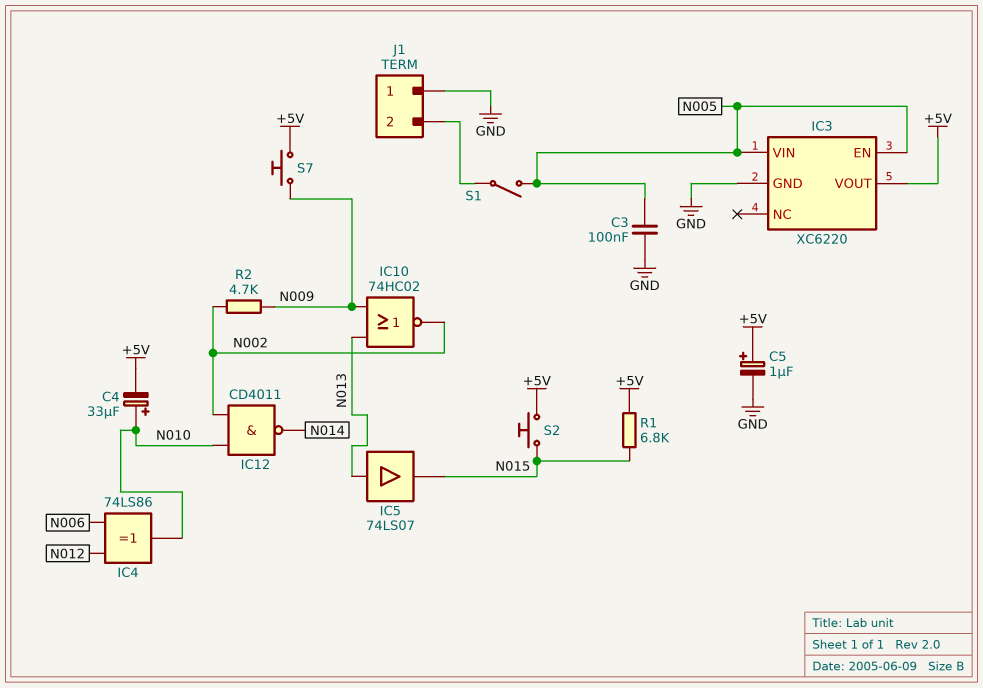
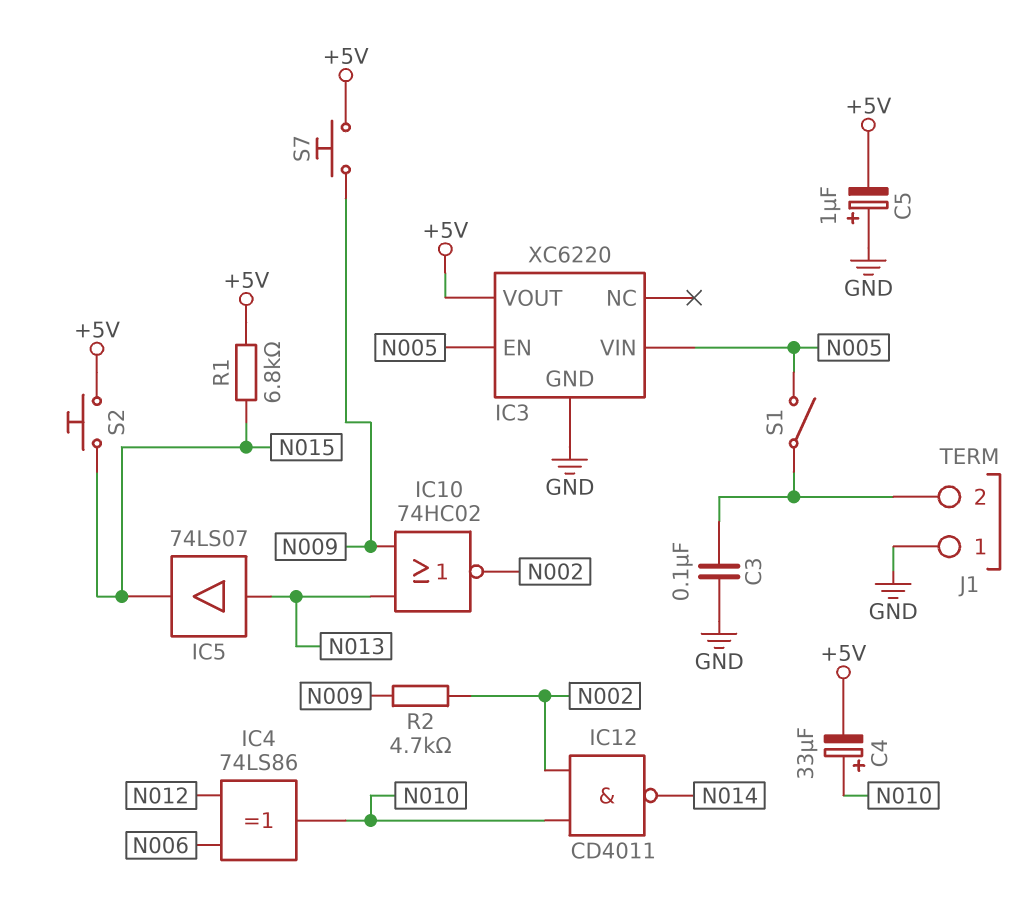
C3: 100nF (GND, N005) -> 100nF (GND, J1/2)
C5: 1uF (plus +5V, minus GND) -> 1uF (plus GND, minus +5V)

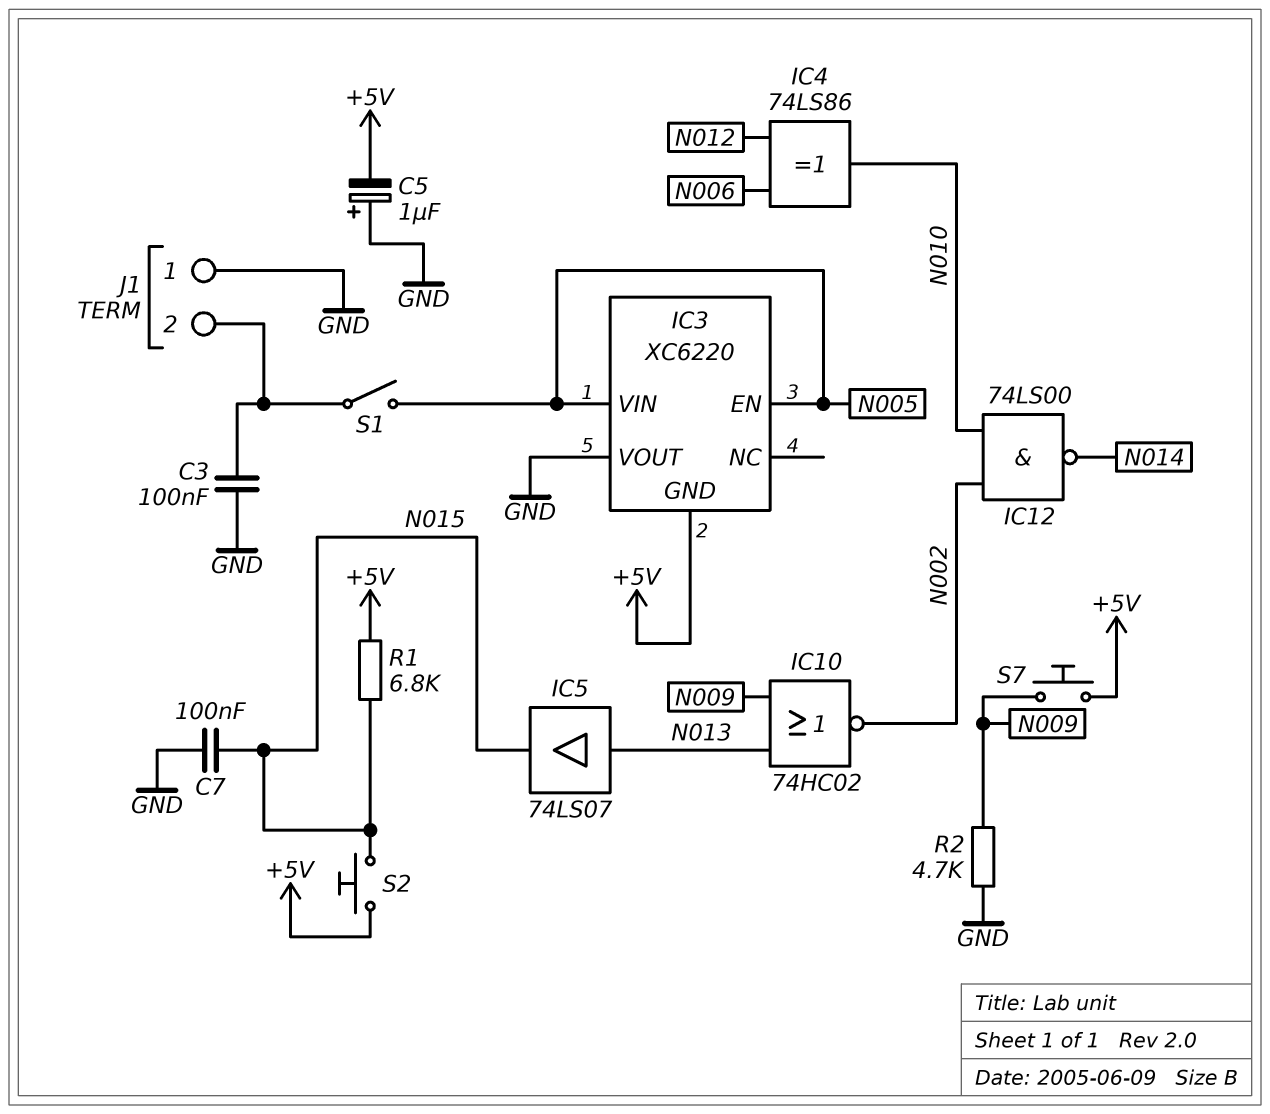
C4: 33uF (plus N010, minus +5V) -> none
C7: none -> 100nF (GND, N015)
IC3 pin GND: GND -> +5V
IC3 pin VOUT: +5V -> GND
IC12: NAND CD4011 (in N002, in N010, out N014) -> NAND 74LS00 (in N002, in N010, out N014)
R2: 4.7k (N002, N009) -> 4.7k (GND, N009)

